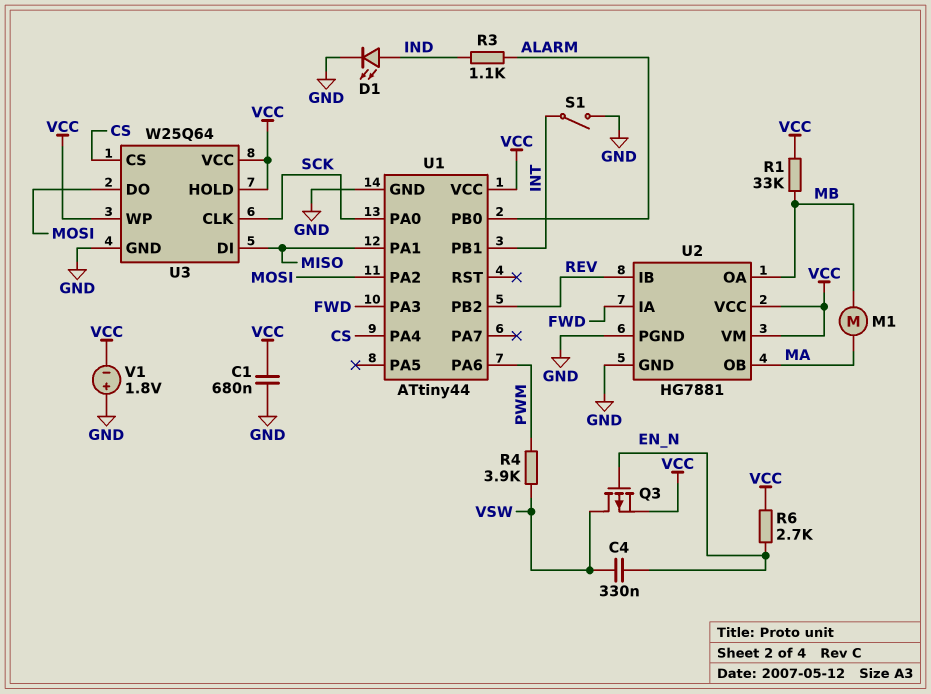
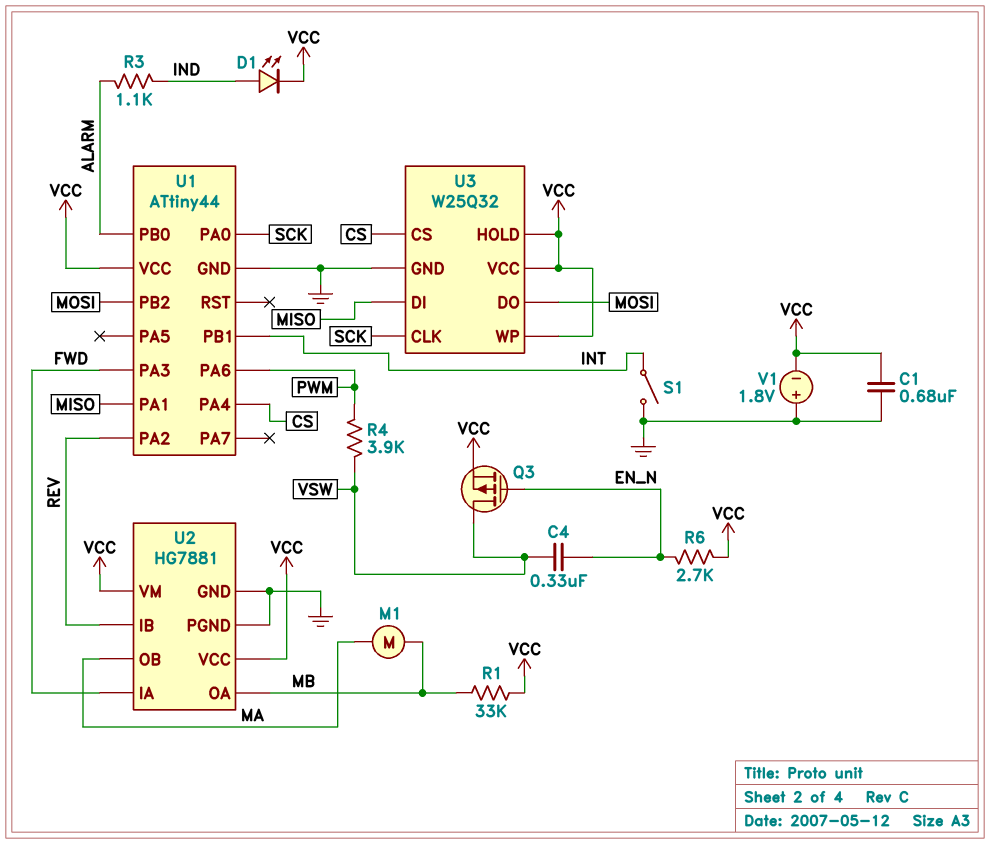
D1: LED (A IND, K GND) -> LED (A IND, K VCC)
U1 pin PA2: MOSI -> REV
U1 pin PB2: REV -> MOSI
U3: W25Q64 -> W25Q32

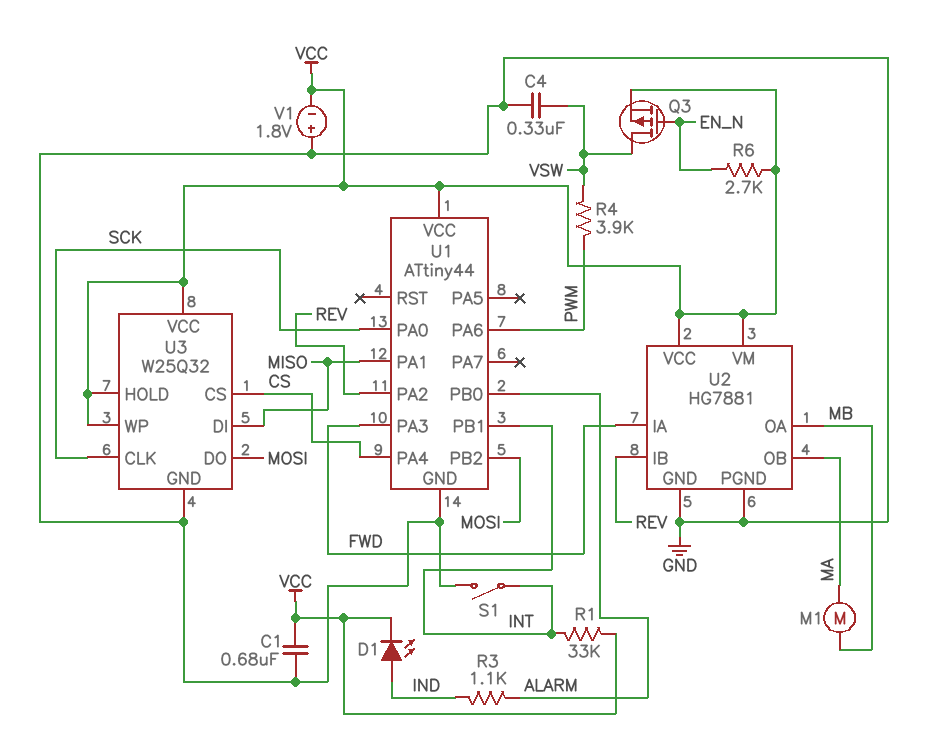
C4: 330nF (EN_N, VSW) -> 330nF (GND, VSW)
R1: 33k (MB, VCC) -> 33k (INT, VCC)

